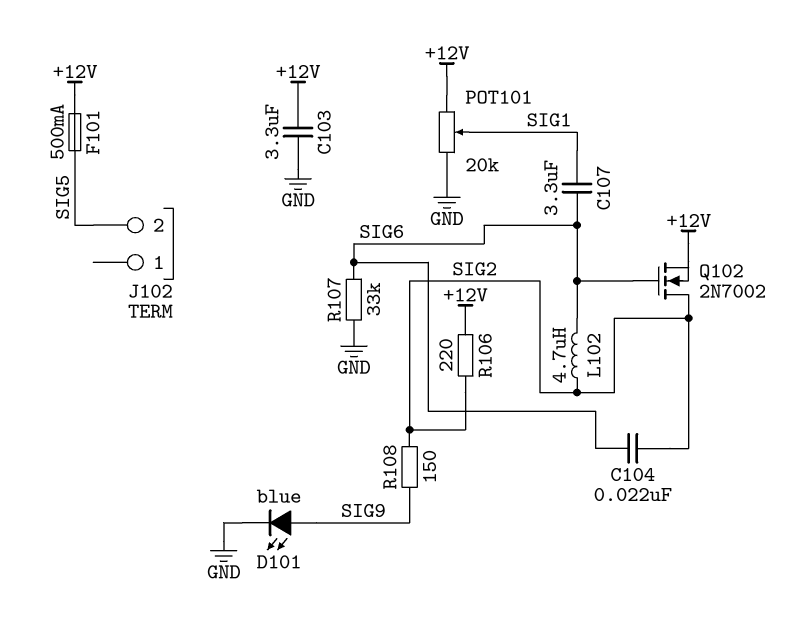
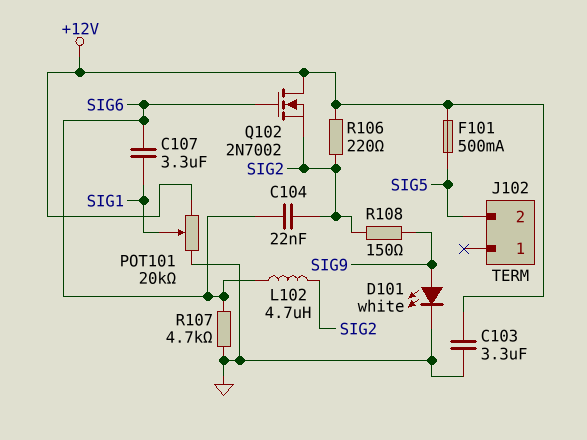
D101: LED blue (A SIG9, K GND) -> LED white (A SIG9, K GND)
Q102: NMOS 2N7002 (G SIG6, D SIG2, S +12V) -> NMOS 2N7002 (G SIG6, D +12V, S SIG2)
R107: 33k (GND, SIG6) -> 4.7k (GND, SIG6)

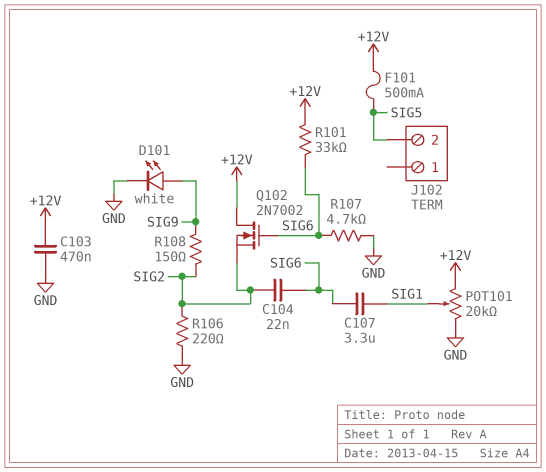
C103: 3.3uF (+12V, GND) -> 470nF (+12V, GND)
L102: 4.7uH (SIG2, SIG6) -> none
R101: none -> 33k (+12V, SIG6)
R106: 220 (+12V, SIG2) -> 220 (GND, SIG2)

